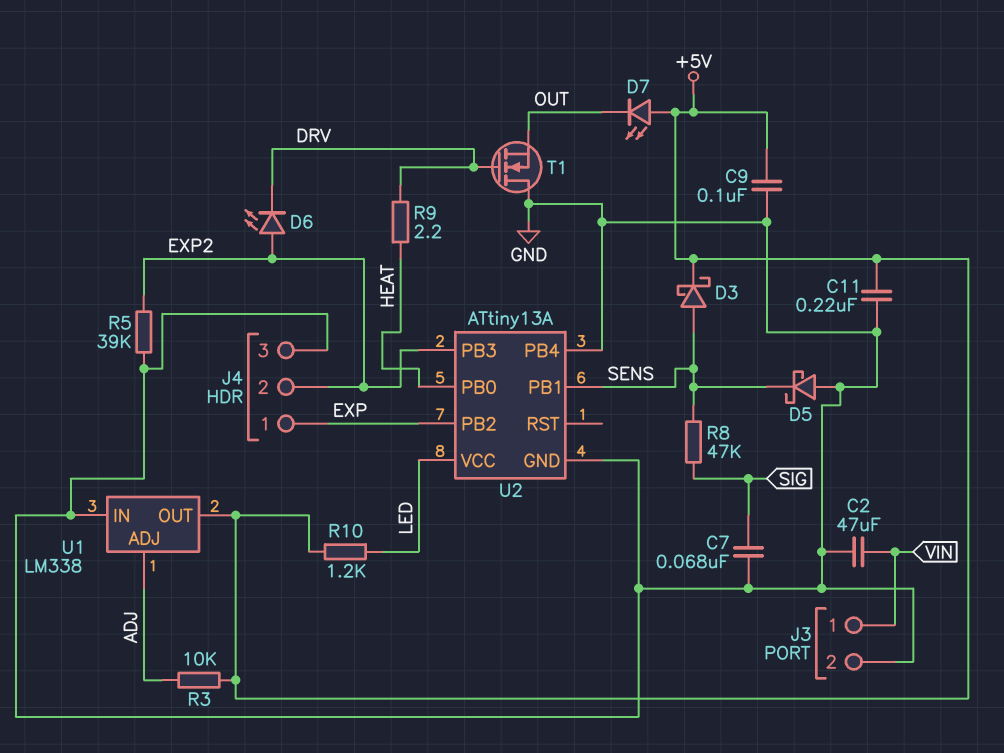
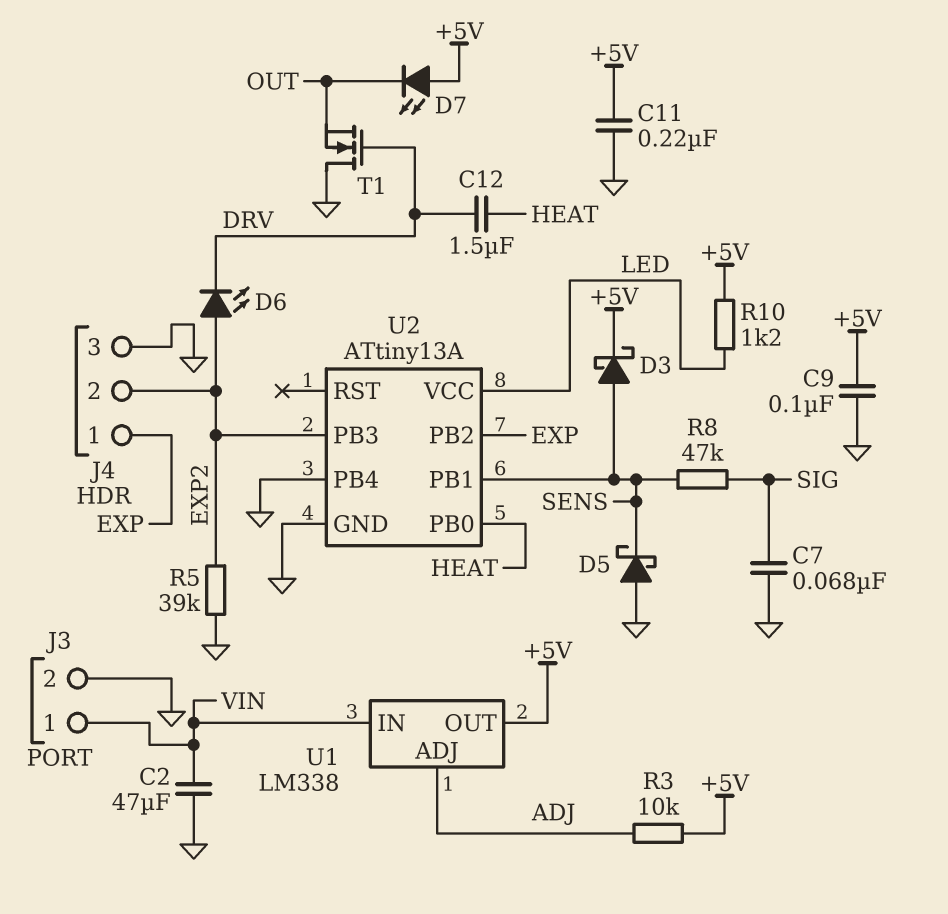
C12: none -> 1.5uF (DRV, HEAT)
R9: 2.2 (DRV, HEAT) -> none
U1 pin IN: GND -> VIN

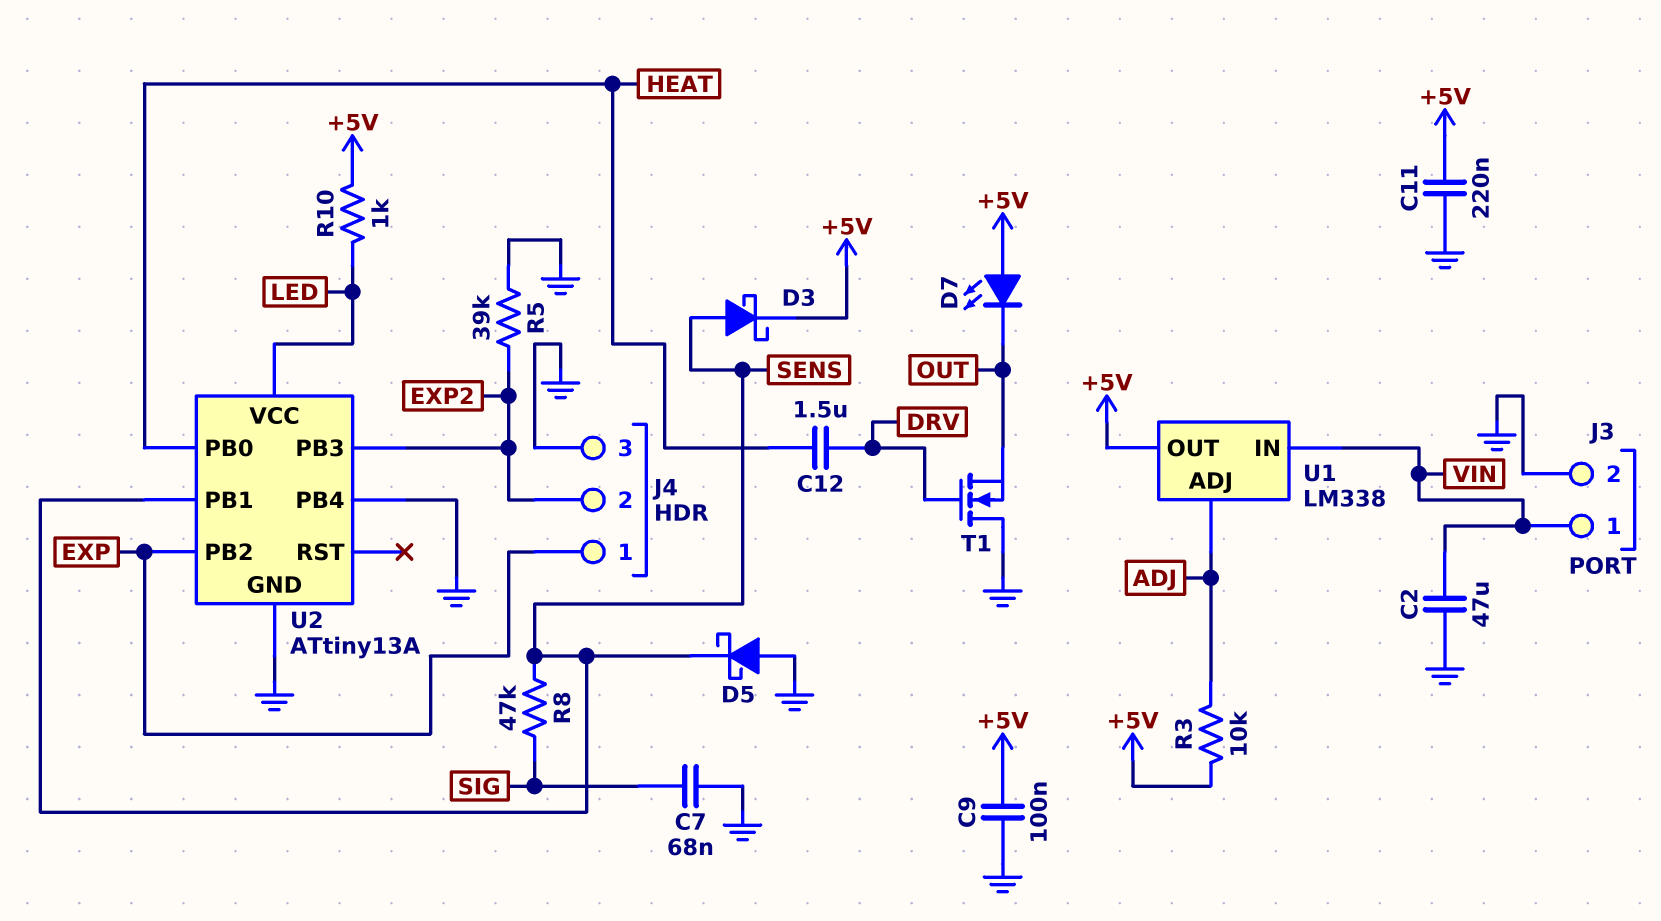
D6: LED (A EXP2, K DRV) -> none
R10: 1.2k (+5V, LED) -> 1k (+5V, LED)

